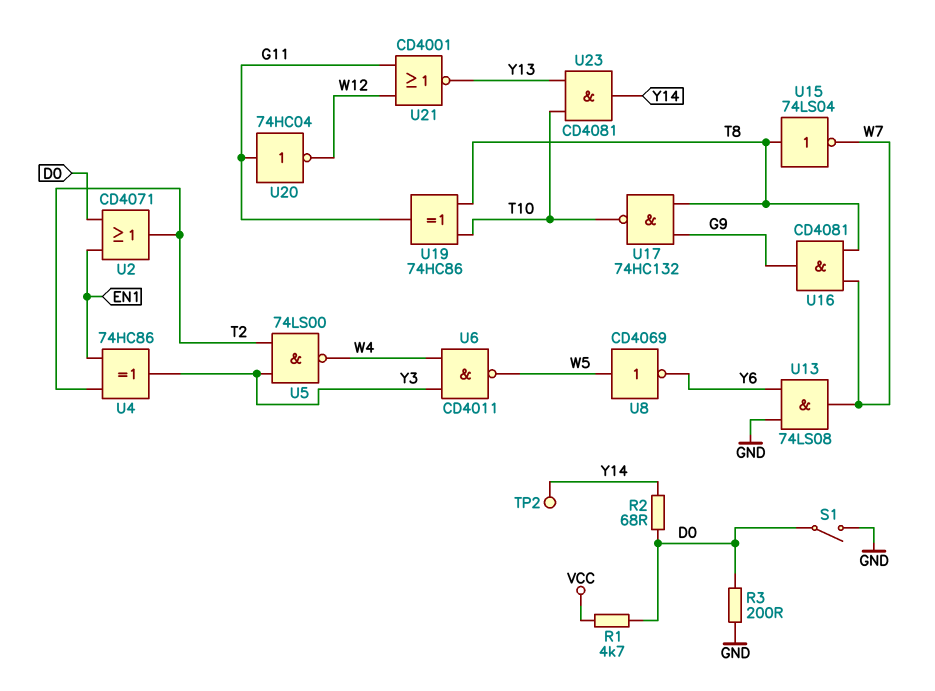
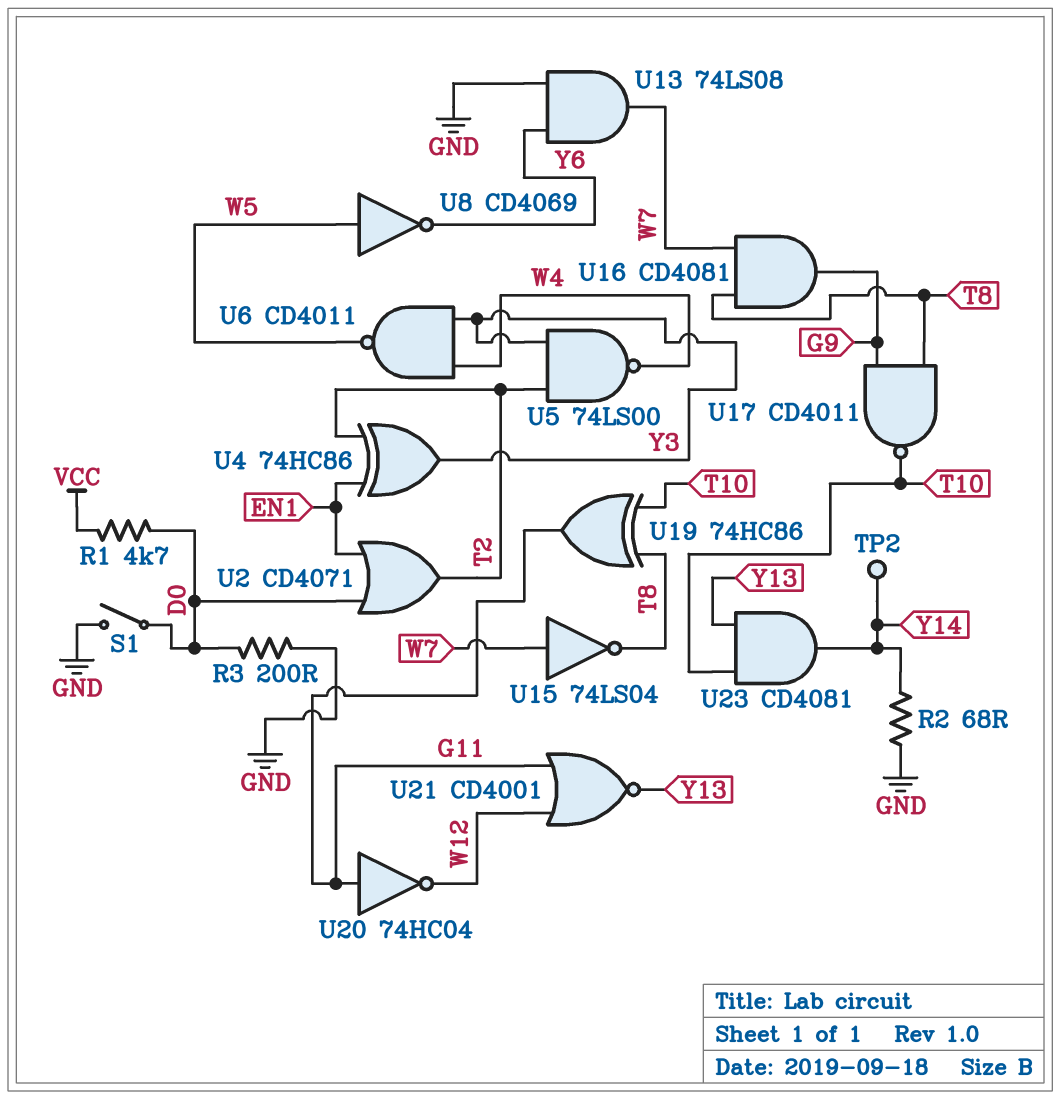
R2: 68 (D0, Y14) -> 68 (GND, Y14)
U15: NOT 74LS04 (in T8, out W7) -> NOT 74LS04 (in W7, out T8)
U17: NAND 74HC132 (in G9, in T8, out T10) -> NAND CD4011 (in G9, in T8, out T10)

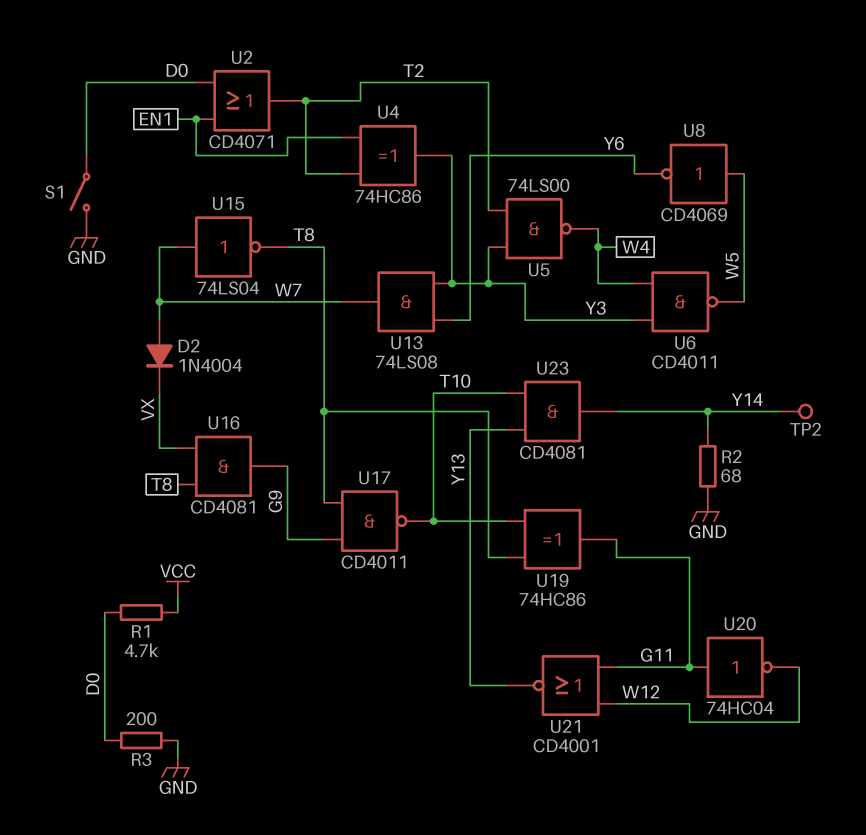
D2: none -> diode 1N4004 (A W7, K VX)
U13: AND 74LS08 (in GND, in Y6, out W7) -> AND 74LS08 (in Y3, in Y6, out W7)
U16: AND CD4081 (in T8, in W7, out G9) -> AND CD4081 (in T8, in VX, out G9)

